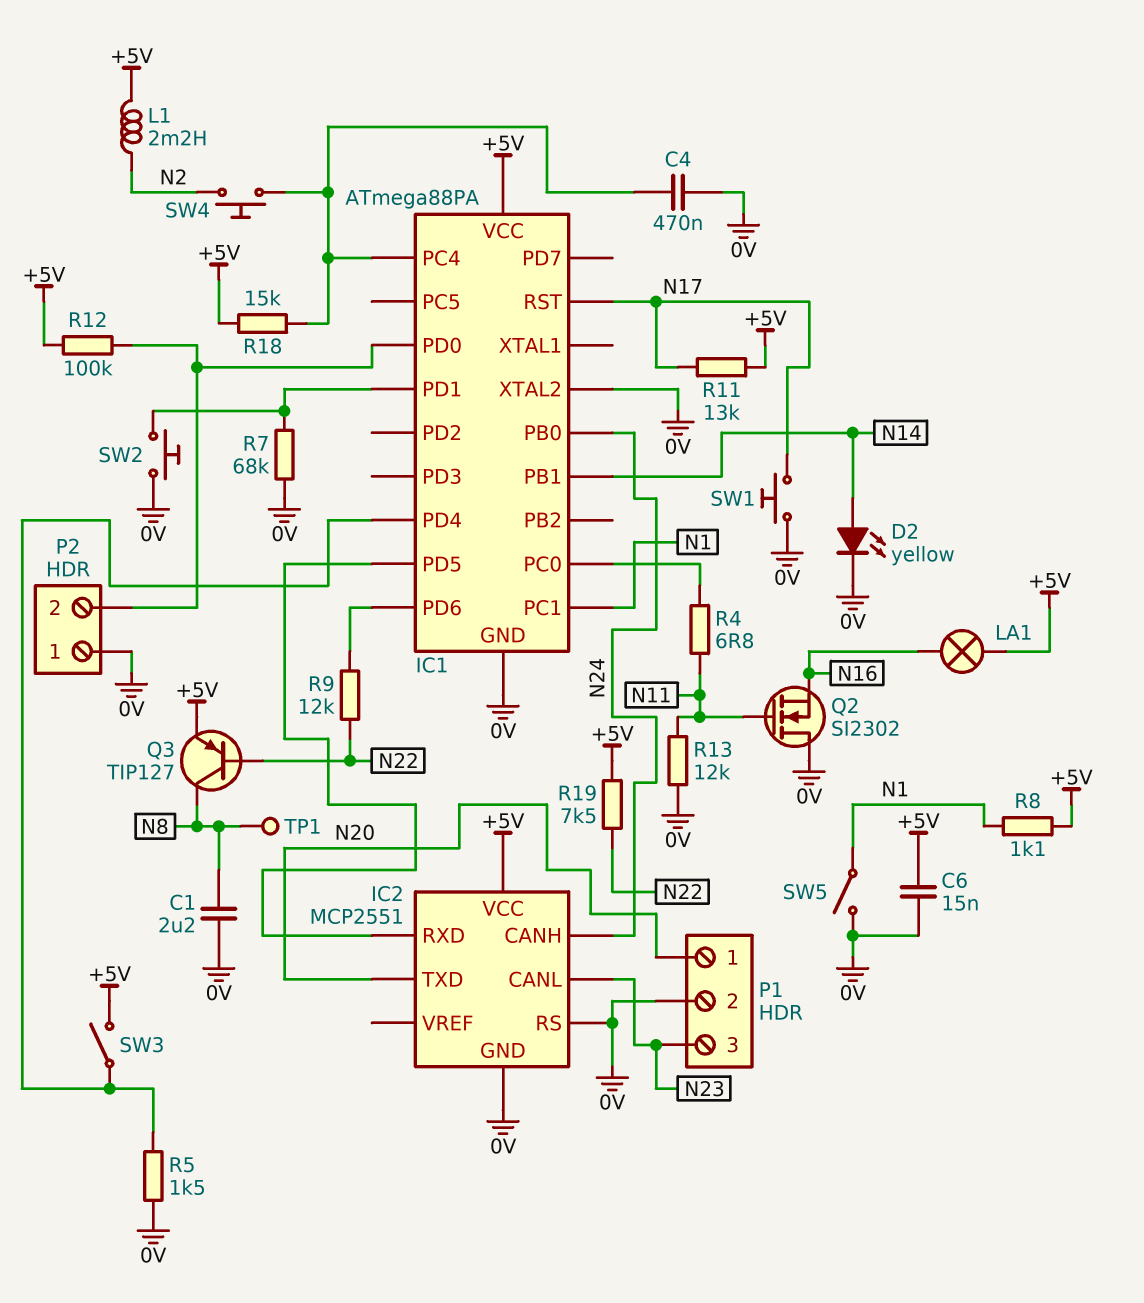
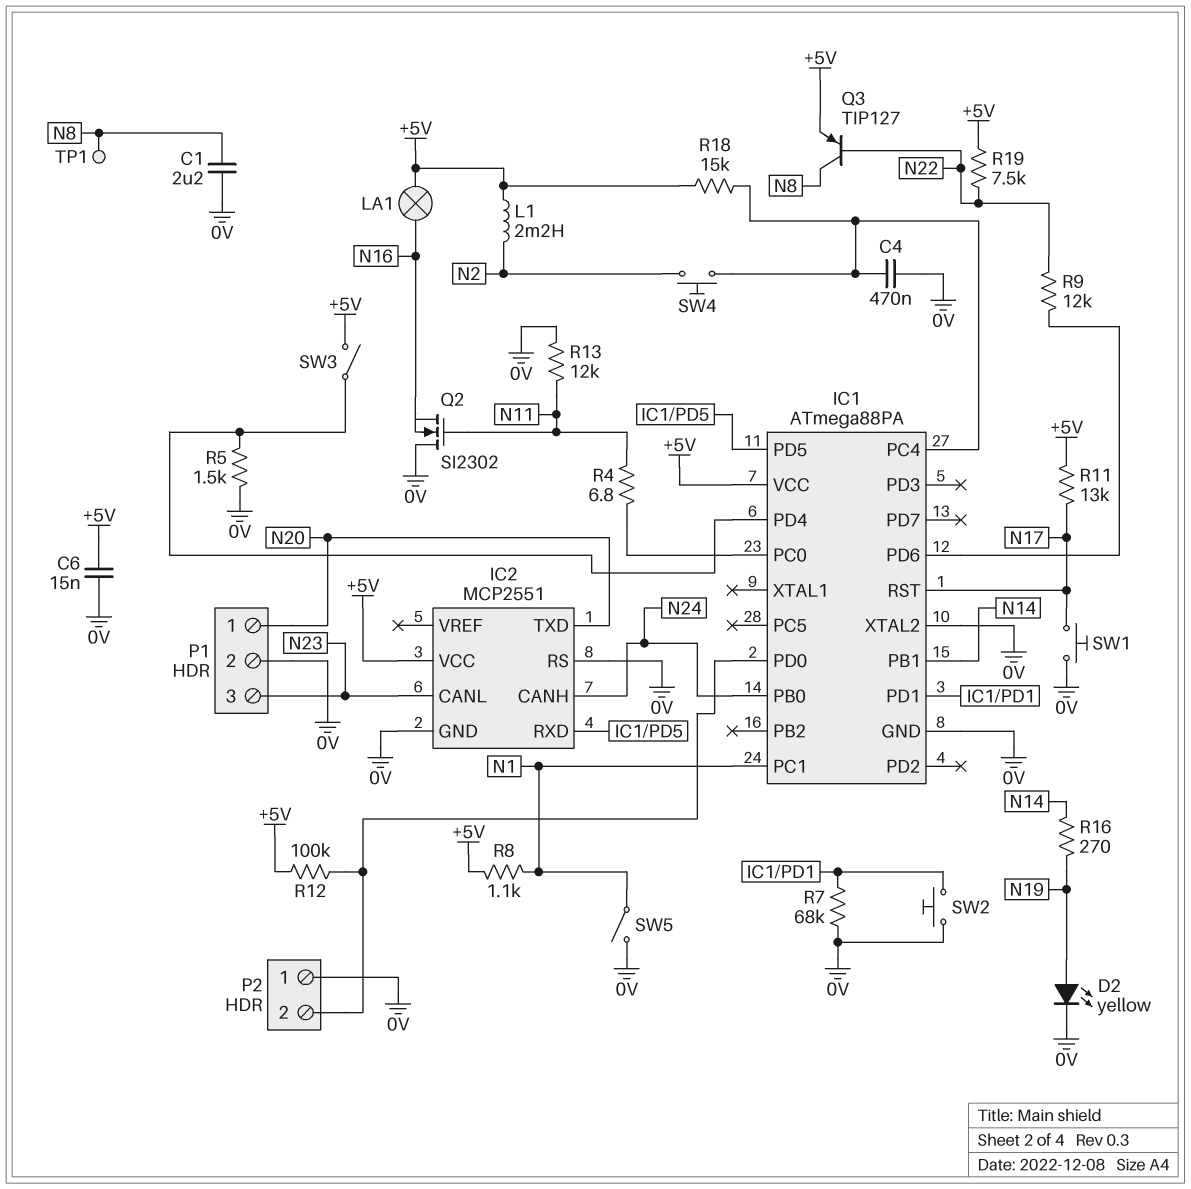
D2: LED yellow (A N14, K 0V) -> LED yellow (A N19, K 0V)
R16: none -> 270 (N14, N19)

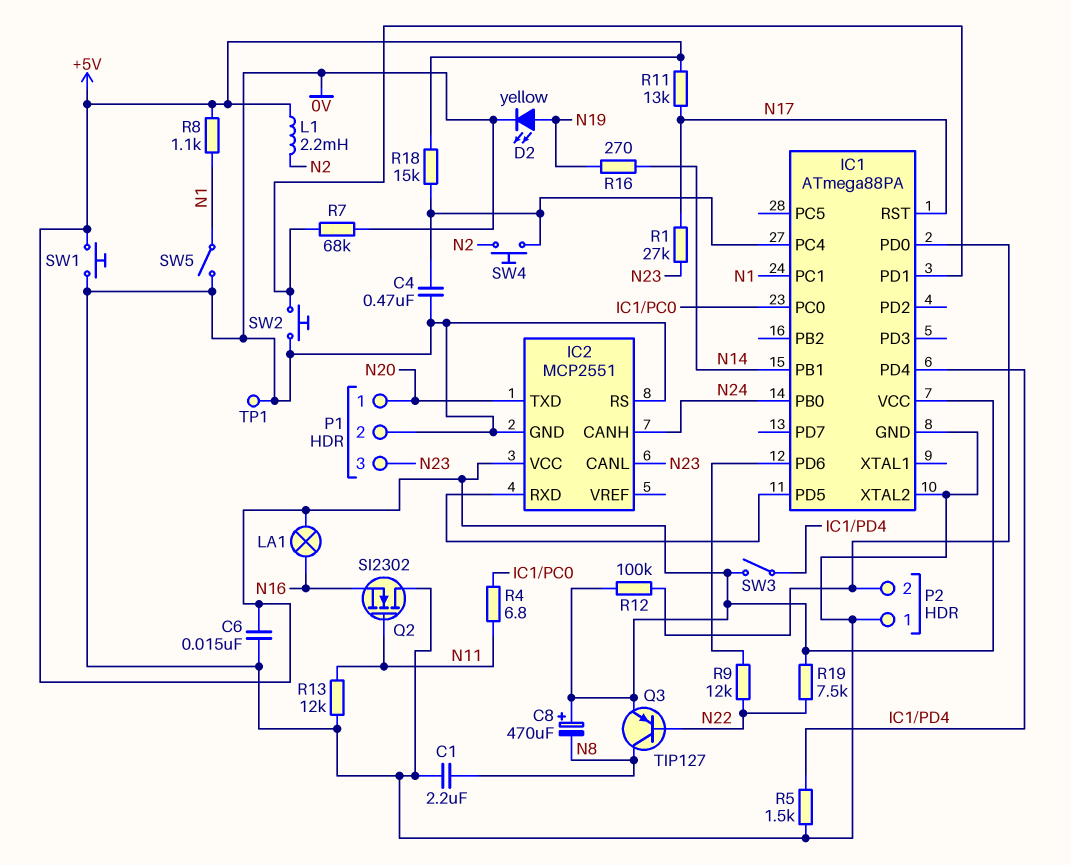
C8: none -> 470uF (plus +5V, minus N8)
R1: none -> 27k (N17, N23)
SW1: button (0V, N17) -> button (+5V, 0V)
TP1: test point (N8) -> test point (0V)

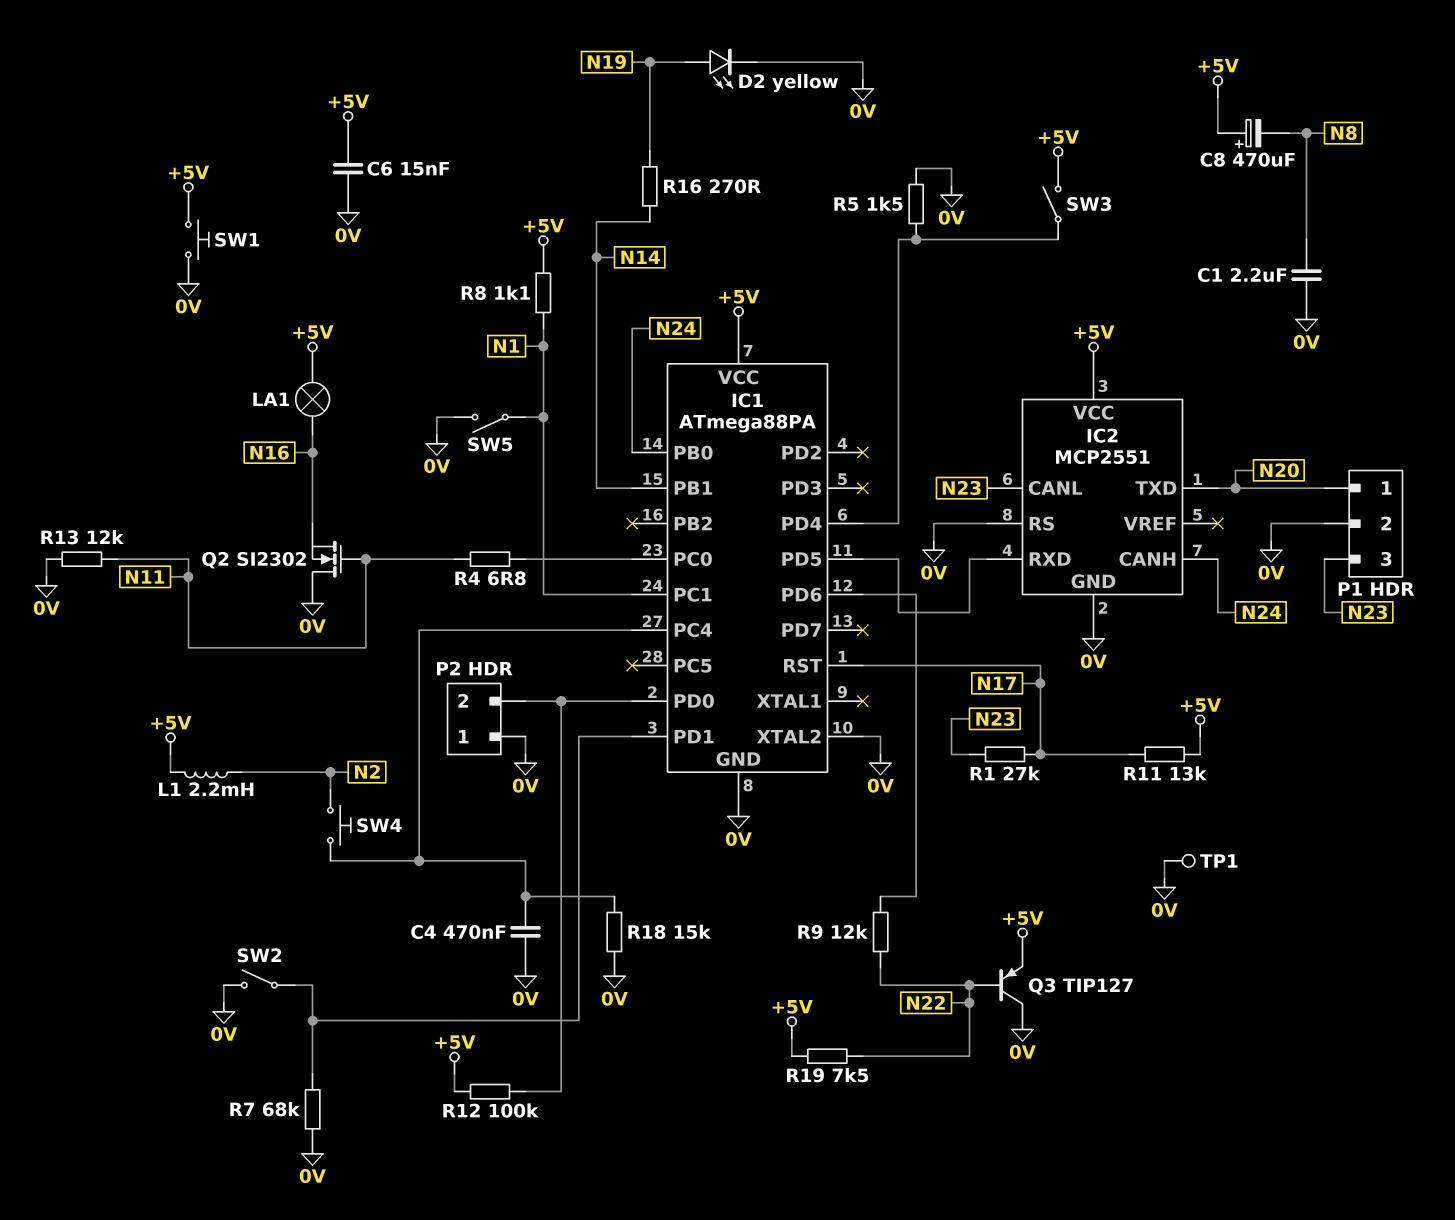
Q3: PNP TIP127 (B N22, C N8, E +5V) -> PNP TIP127 (B N22, C 0V, E +5V)
R18: 15k (+5V, IC1/PC4) -> 15k (0V, IC1/PC4)
SW2: button (0V, IC1/PD1) -> switch (0V, IC1/PD1)

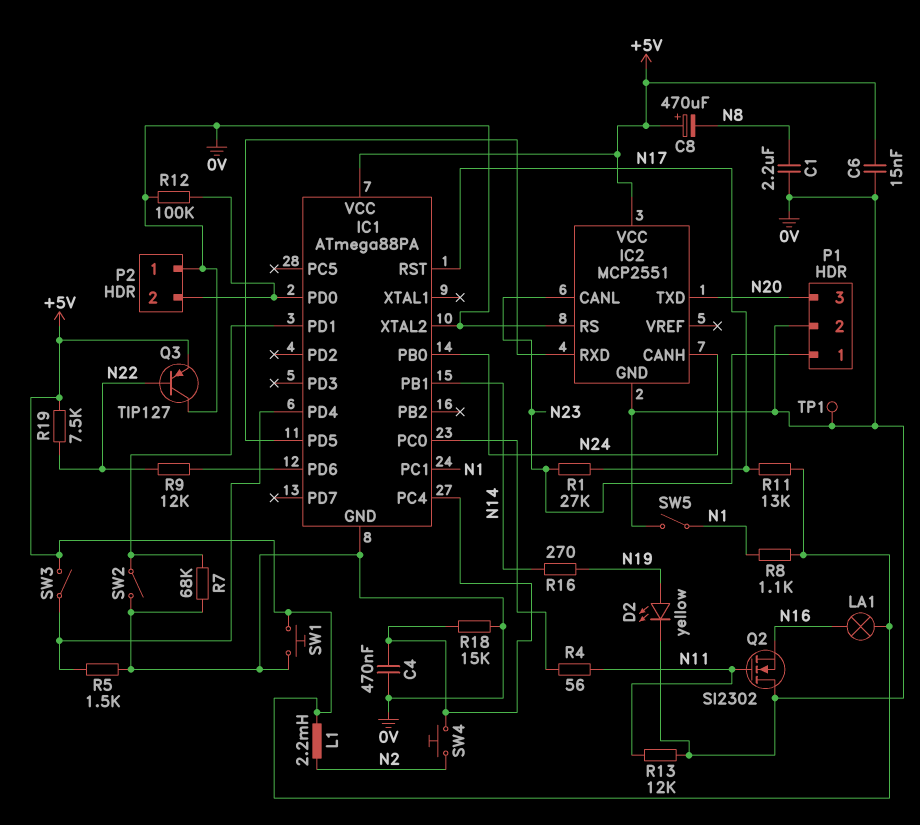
P1 pin 1: N20 -> N23
P1 pin 3: N23 -> N20
R4: 6.8 (IC1/PC0, N11) -> 56 (IC1/PC0, N11)
R12: 100k (+5V, IC1/PD0) -> 100k (0V, IC1/PD0)

